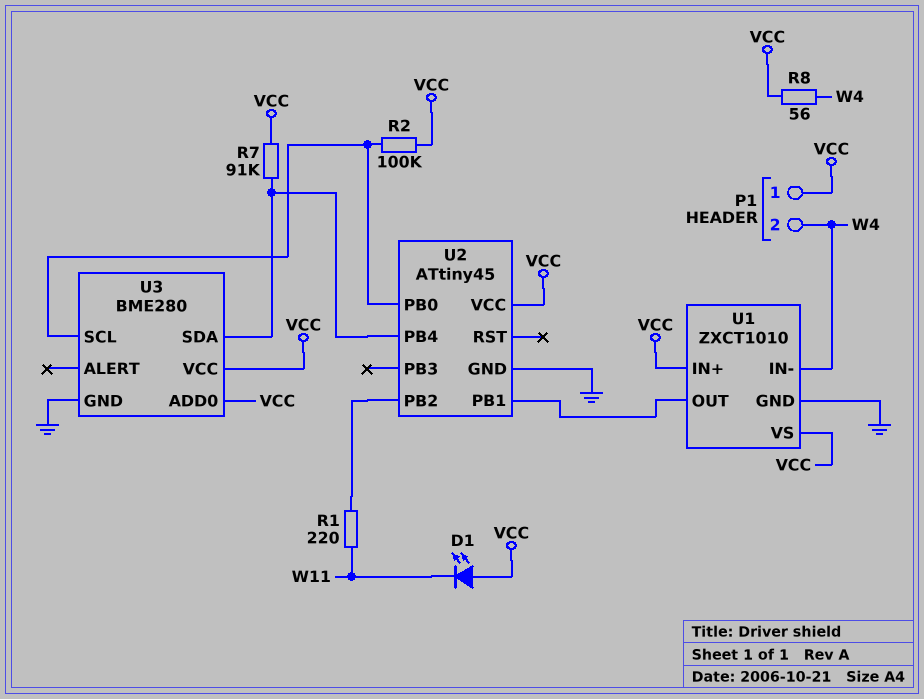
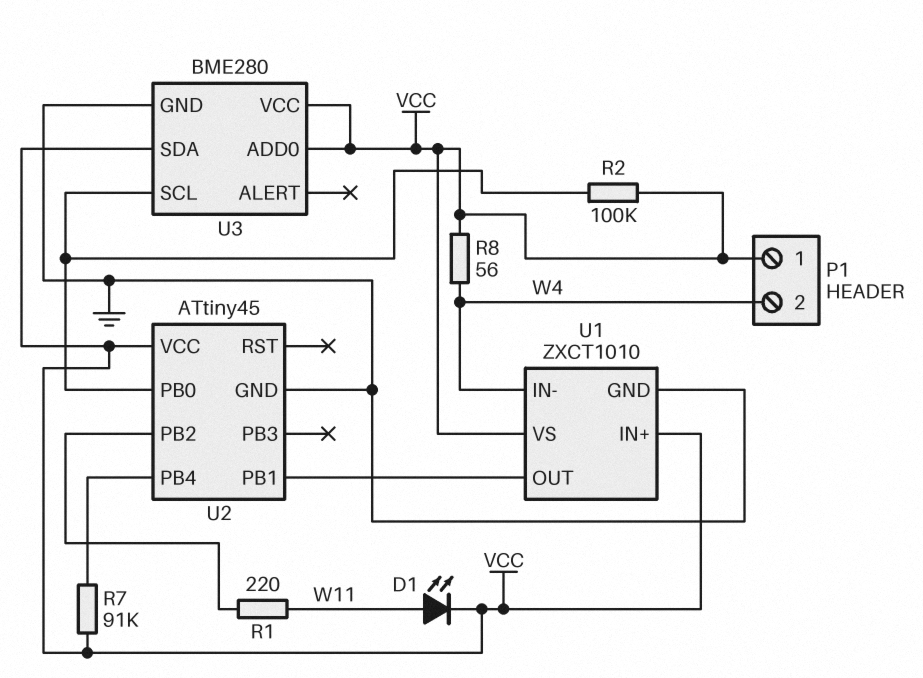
D1: LED (A VCC, K W11) -> LED (A W11, K VCC)
U3 pin SDA: U2/PB4 -> VCC

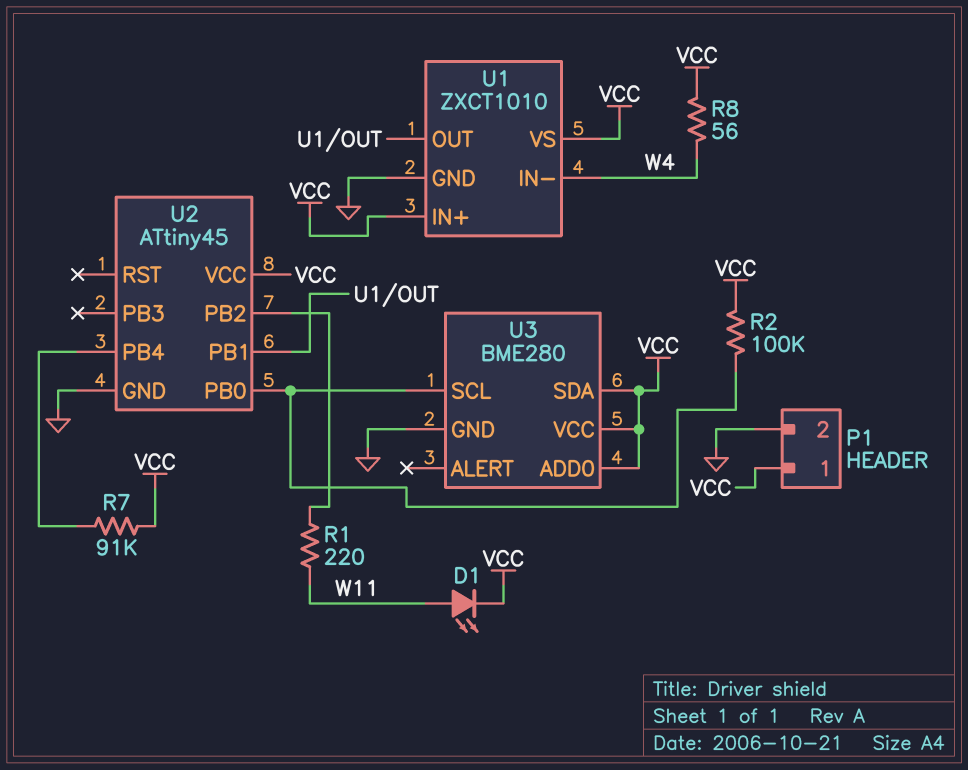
P1 pin 2: W4 -> GND

